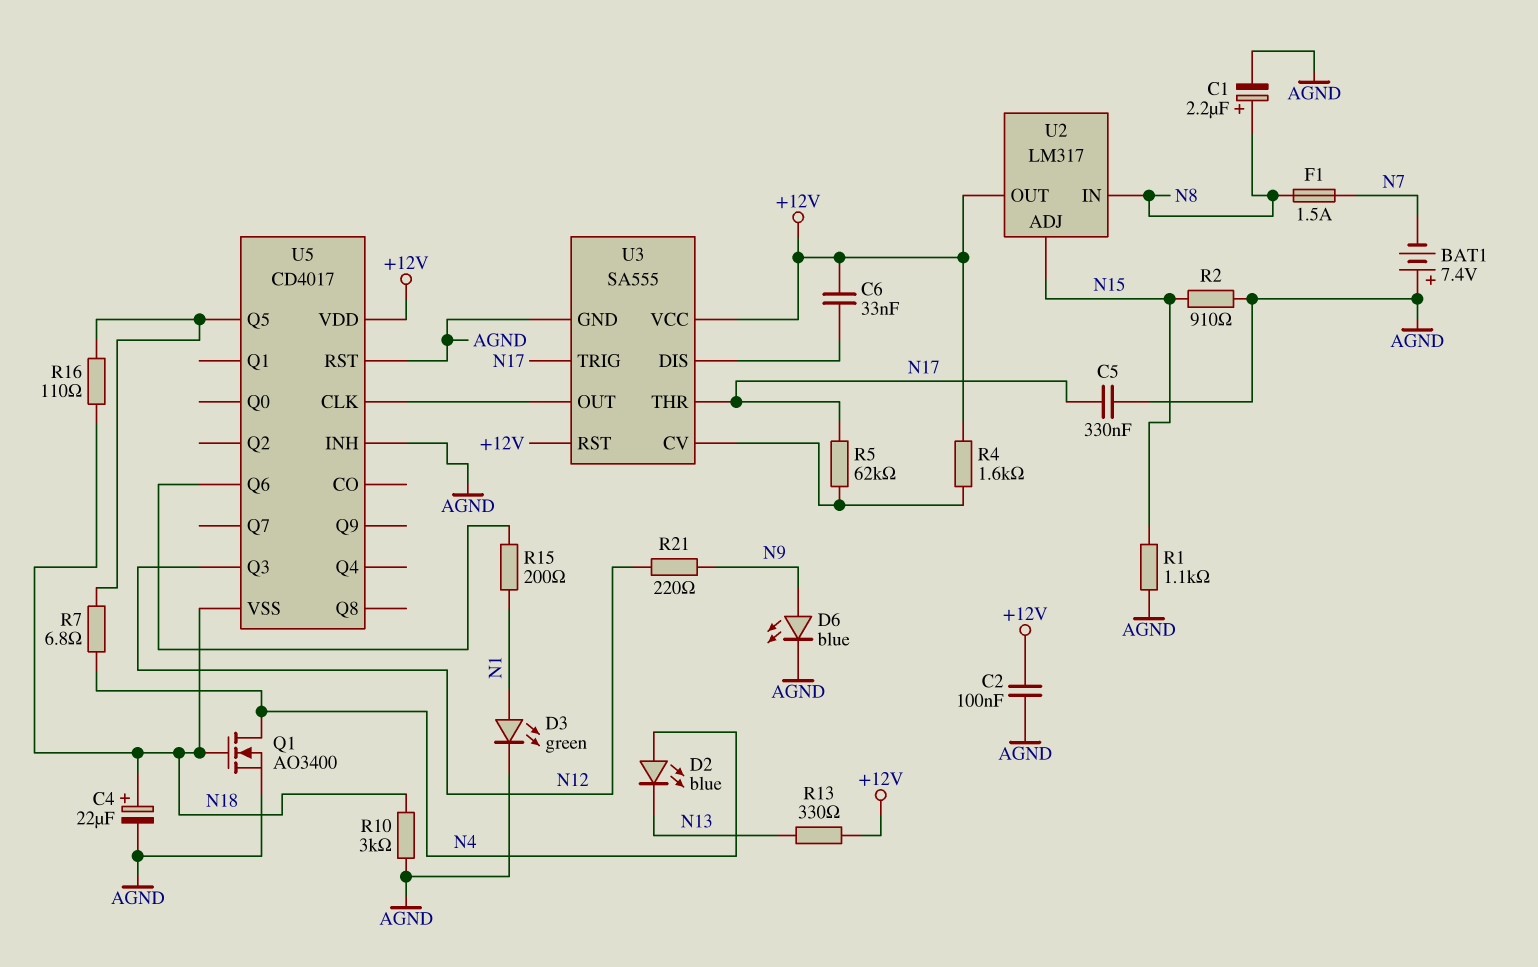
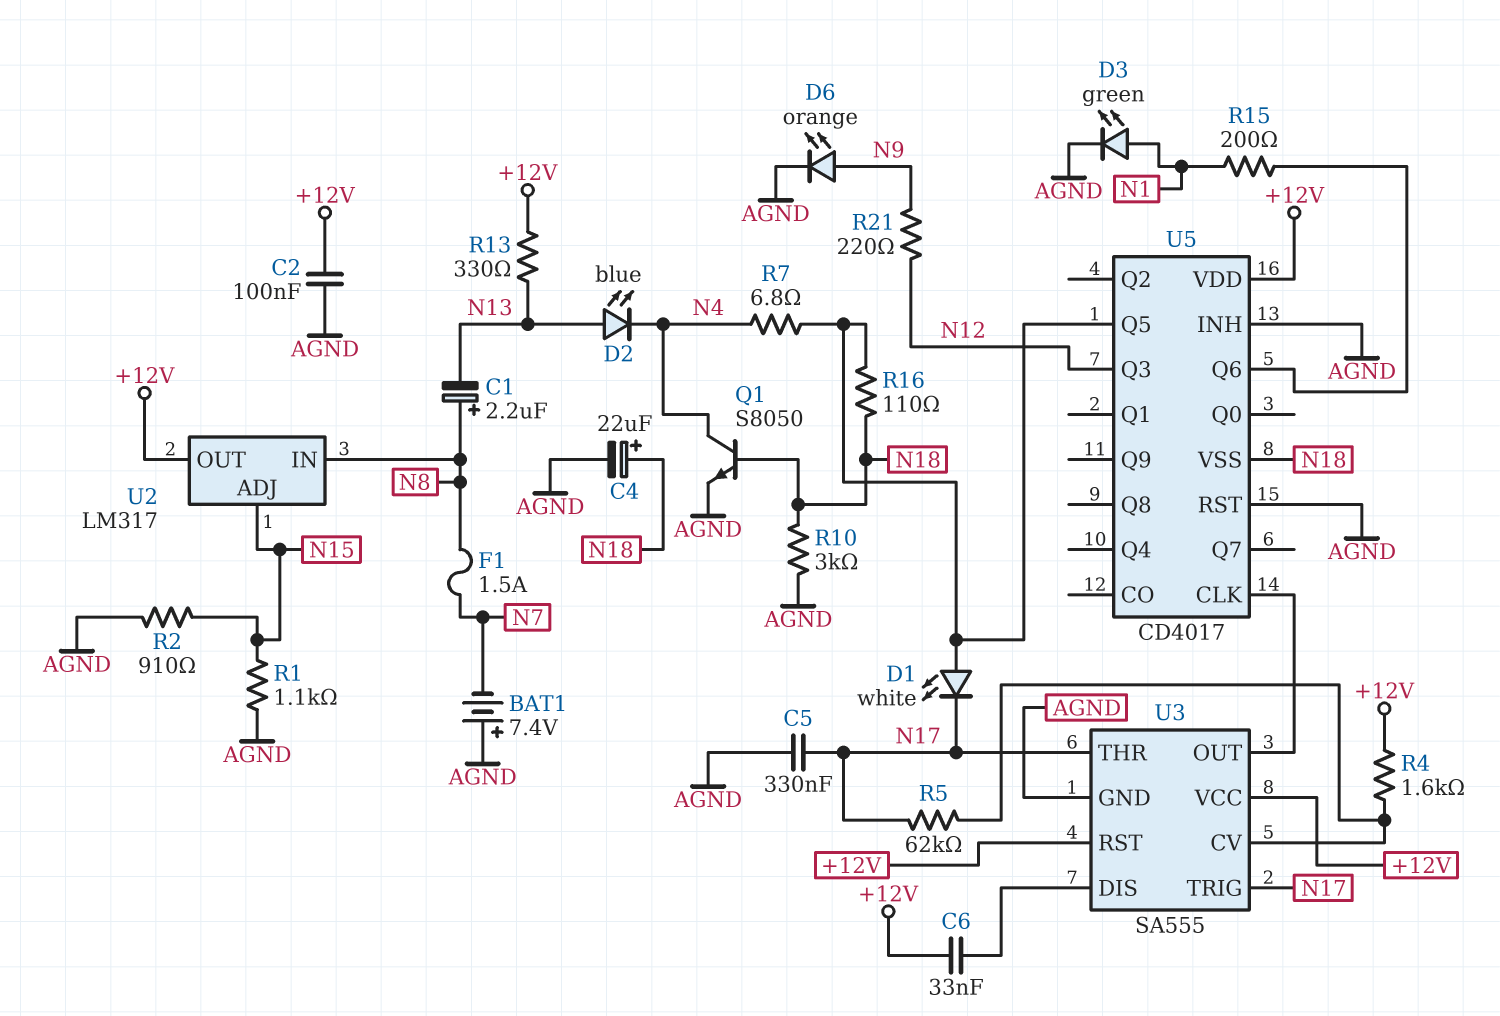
C1: 2.2uF (plus N8, minus AGND) -> 2.2uF (plus N8, minus N13)
D1: none -> LED white (A U5/Q5, K N17)
D2: LED blue (A N4, K N13) -> LED blue (A N13, K N4)
D6: LED blue (A N9, K AGND) -> LED orange (A N9, K AGND)
Q1: NMOS AO3400 (G N18, D N4, S AGND) -> NPN S8050 (B N18, C N4, E AGND)

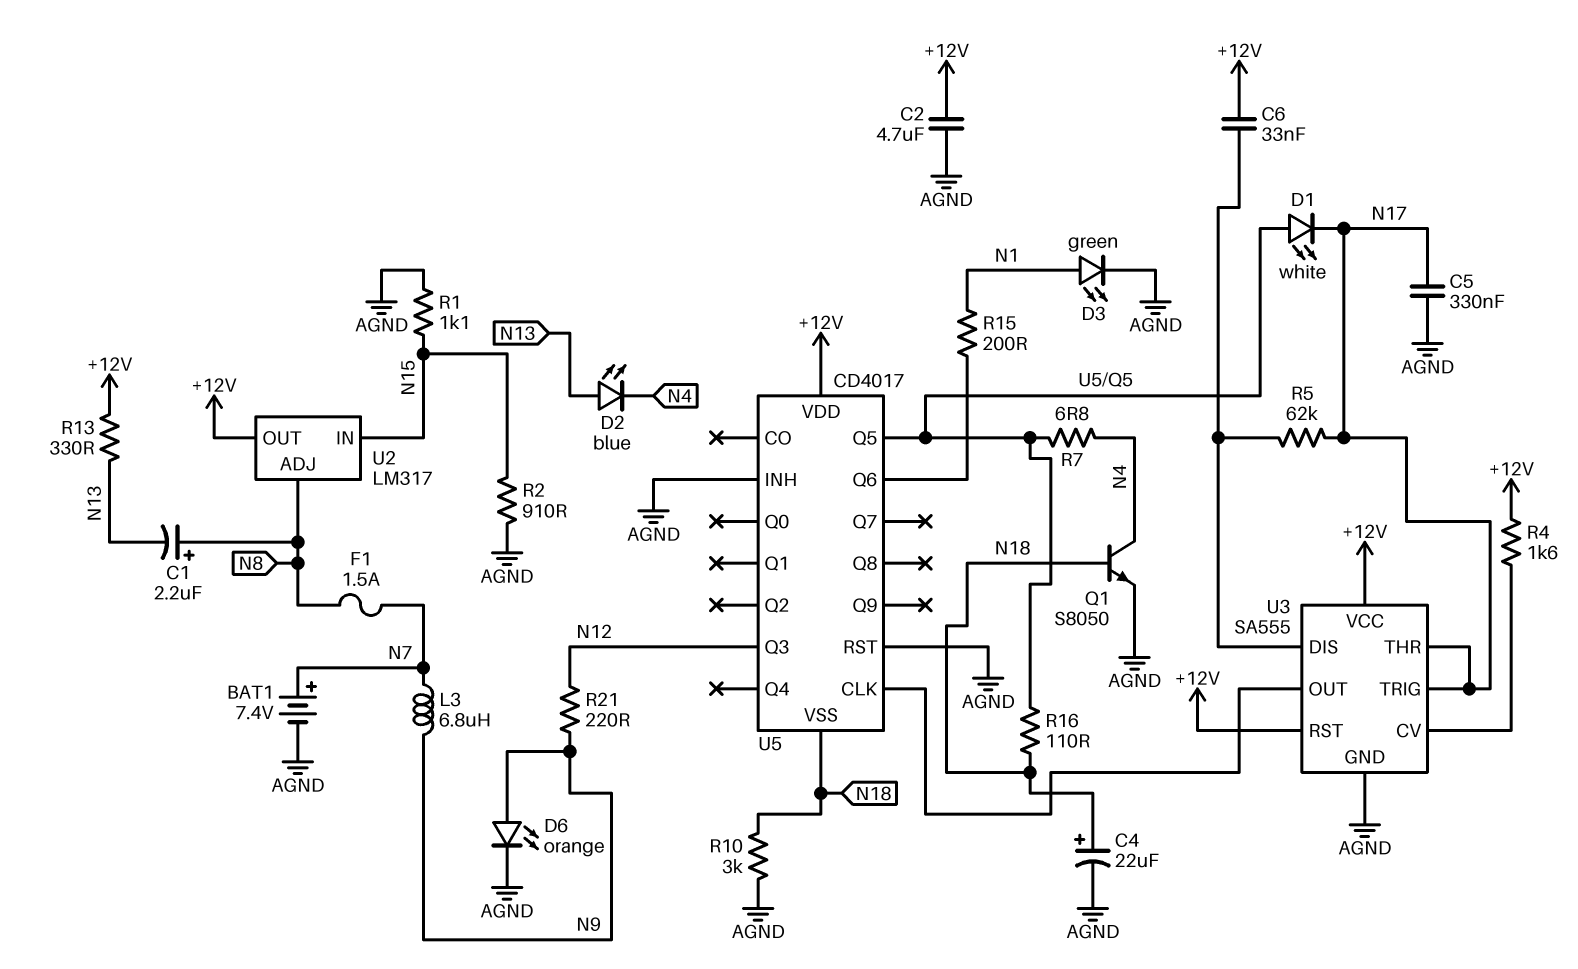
BAT1: 7.4V (plus AGND, minus N7) -> 7.4V (plus N7, minus AGND)
C2: 100nF (+12V, AGND) -> 4.7uF (+12V, AGND)
L3: none -> 6.8uH (N7, N9)
R5: 62k (N17, U3/CV) -> 62k (N17, U3/DIS)
U2 pin ADJ: N15 -> N8
U2 pin IN: N8 -> N15

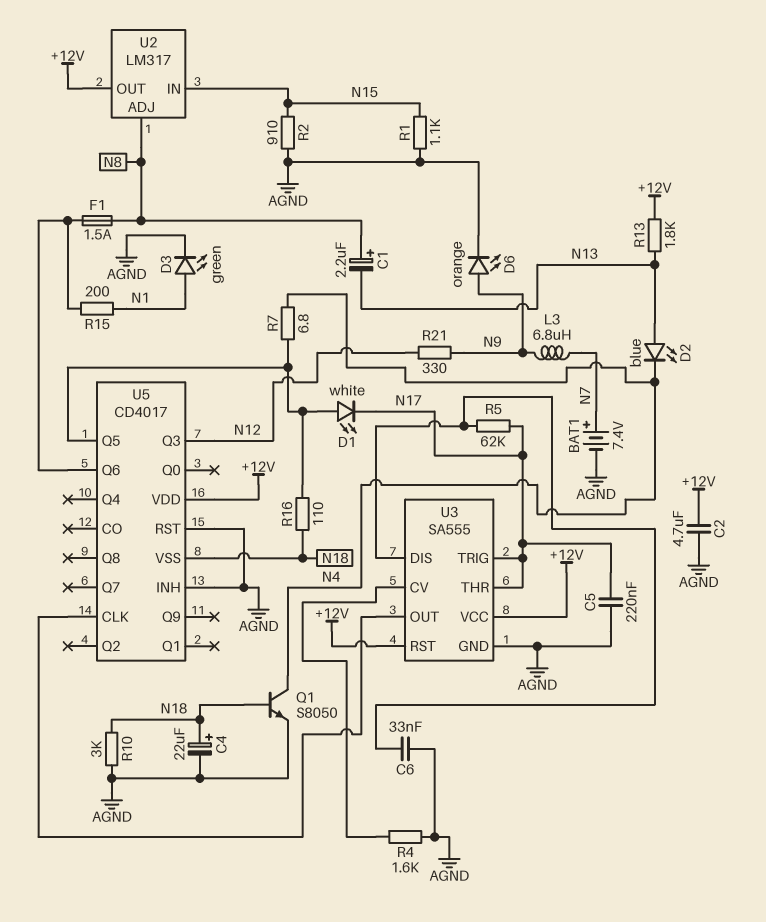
C5: 330nF (AGND, N17) -> 220nF (AGND, N17)
C6: 33nF (+12V, U3/DIS) -> 33nF (AGND, U3/DIS)
F1: 1.5A (N7, N8) -> 1.5A (N8, U5/Q6)
R4: 1.6k (+12V, U3/CV) -> 1.6k (AGND, U3/CV)
R13: 330 (+12V, N13) -> 1.8k (+12V, N13)
R21: 220 (N9, N12) -> 330 (N9, N12)

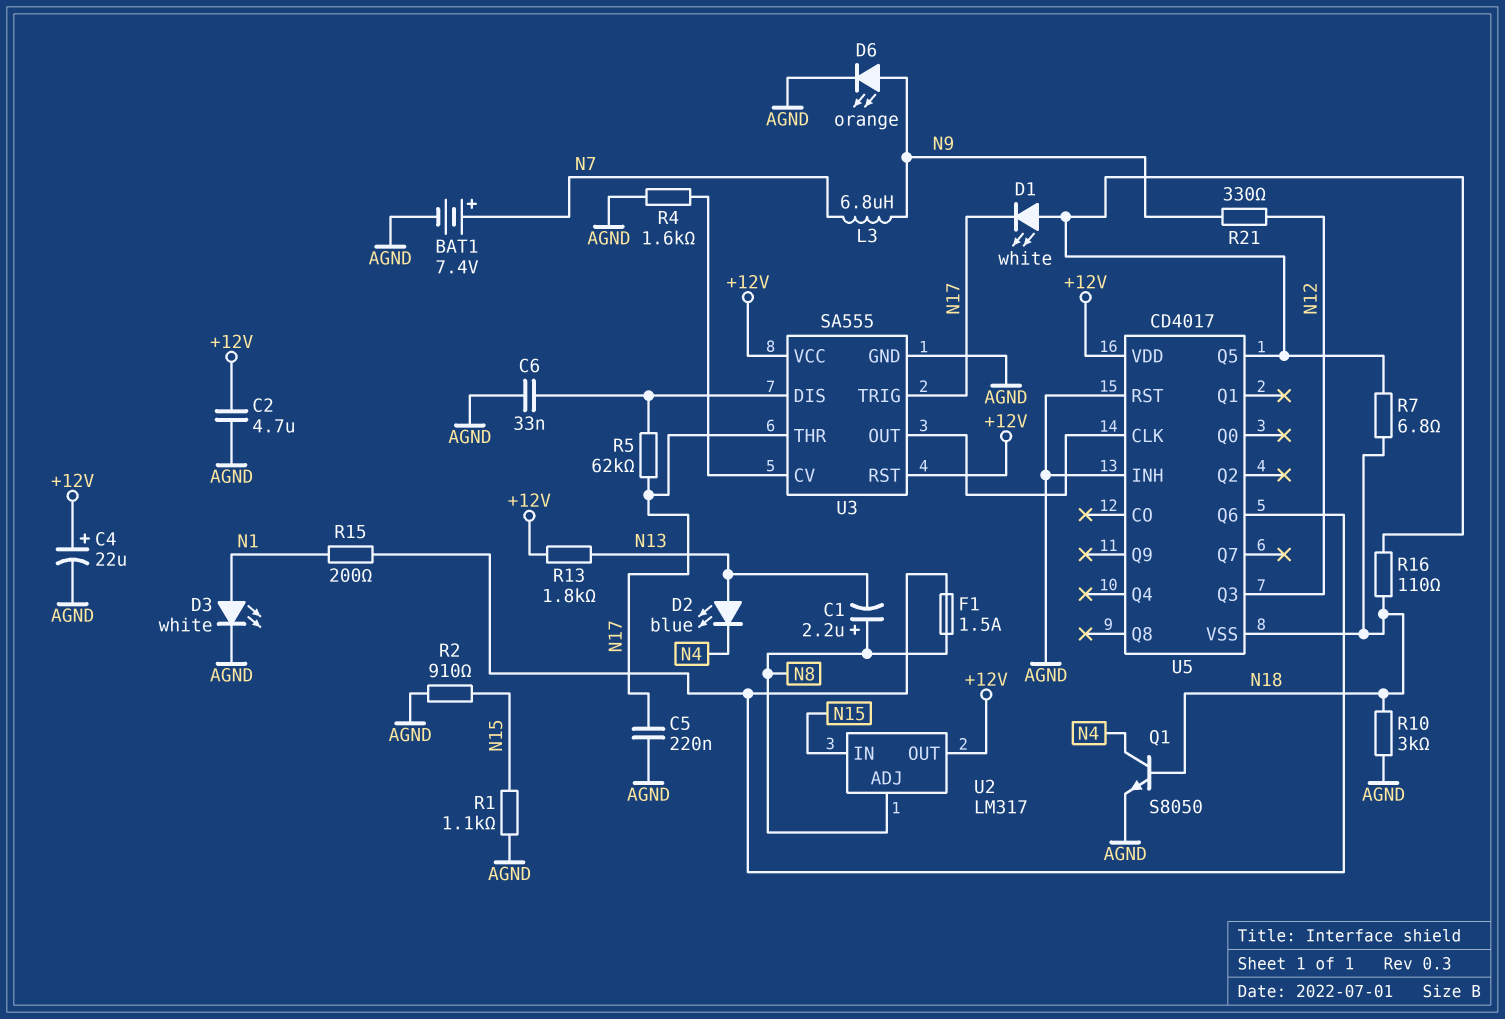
C4: 22uF (plus N18, minus AGND) -> 22uF (plus +12V, minus AGND)
D3: LED green (A N1, K AGND) -> LED white (A N1, K AGND)
R7: 6.8 (N4, U5/Q5) -> 6.8 (N18, U5/Q5)

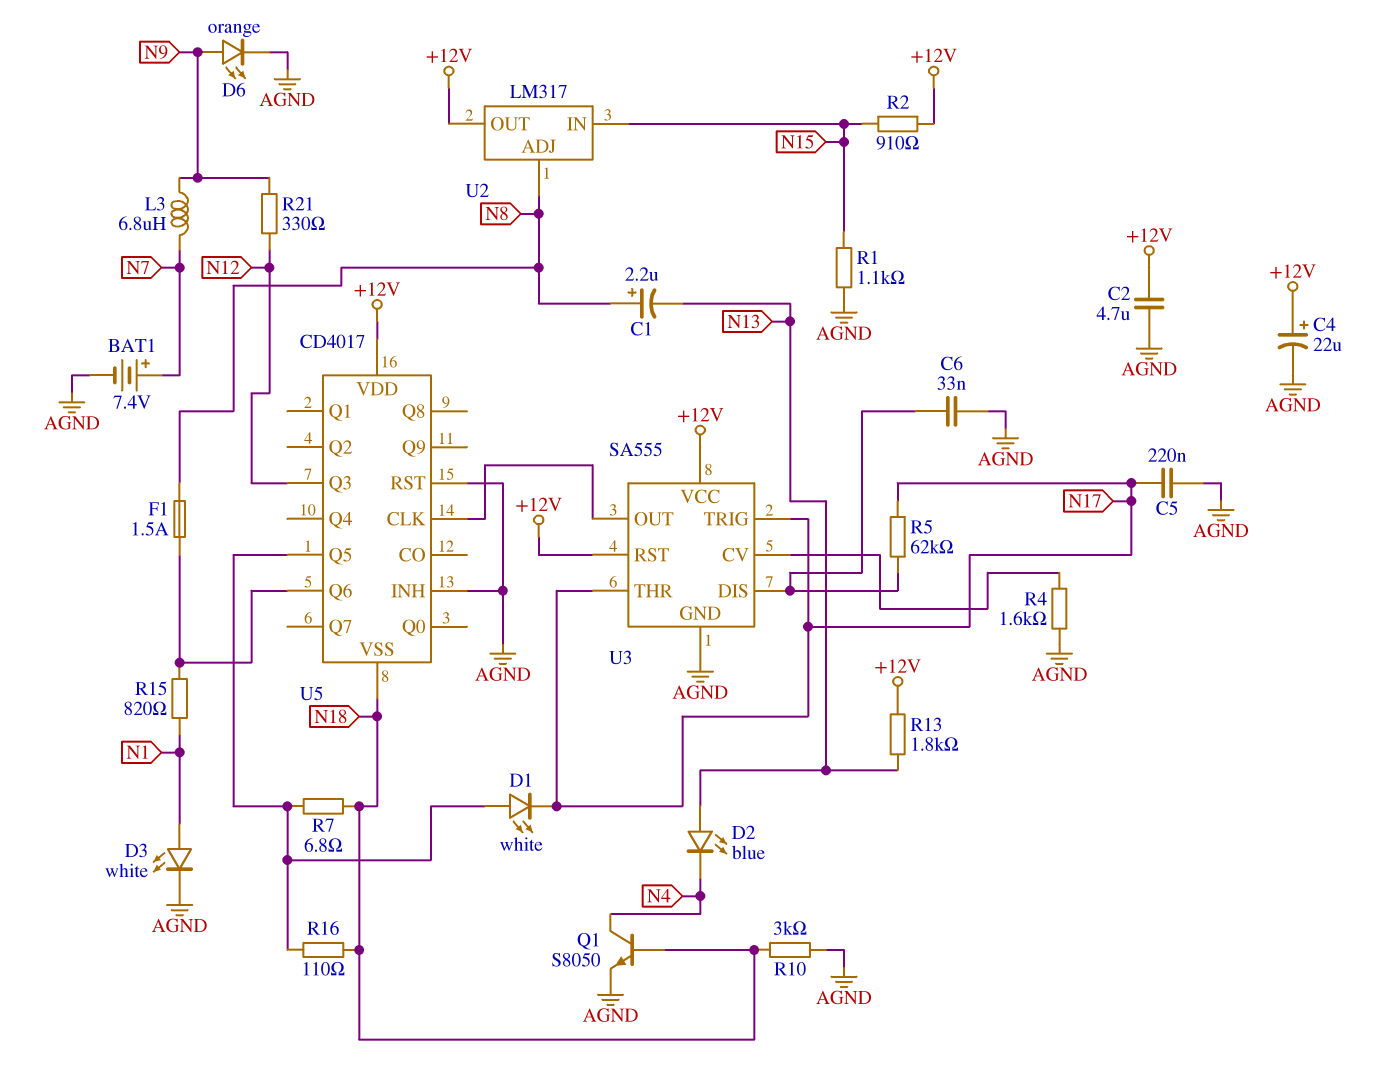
R2: 910 (AGND, N15) -> 910 (+12V, N15)
R15: 200 (N1, U5/Q6) -> 820 (N1, U5/Q6)

